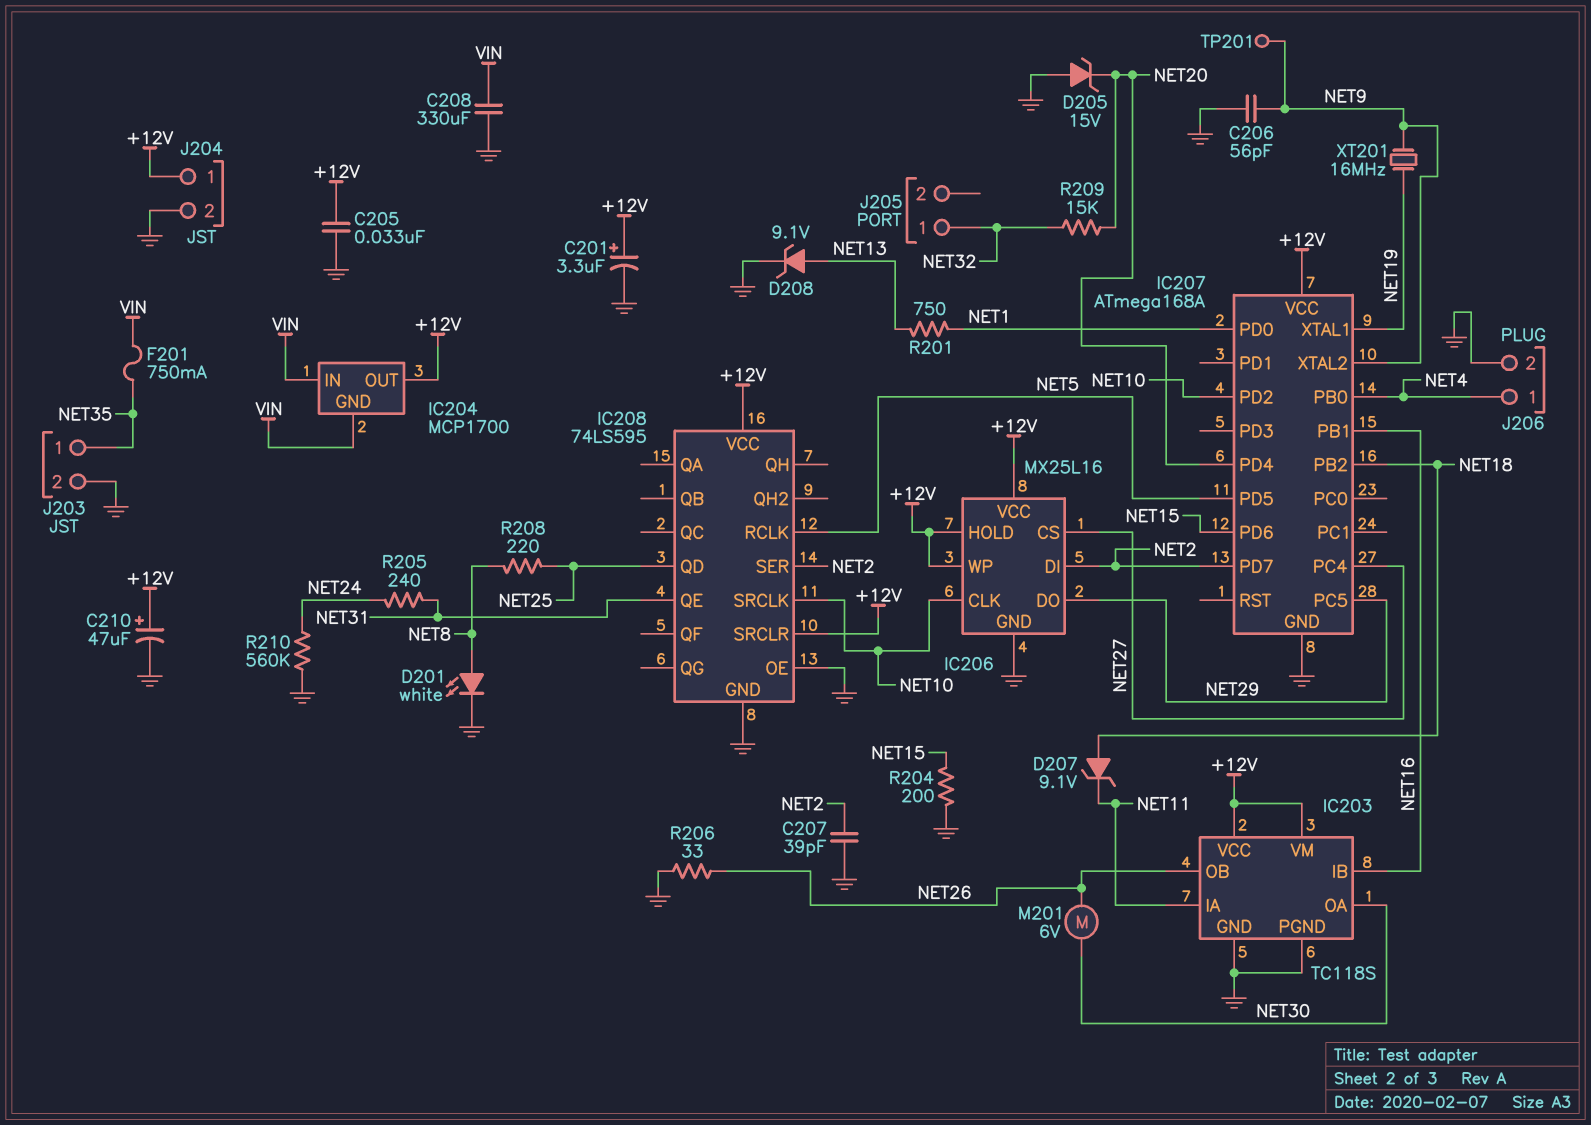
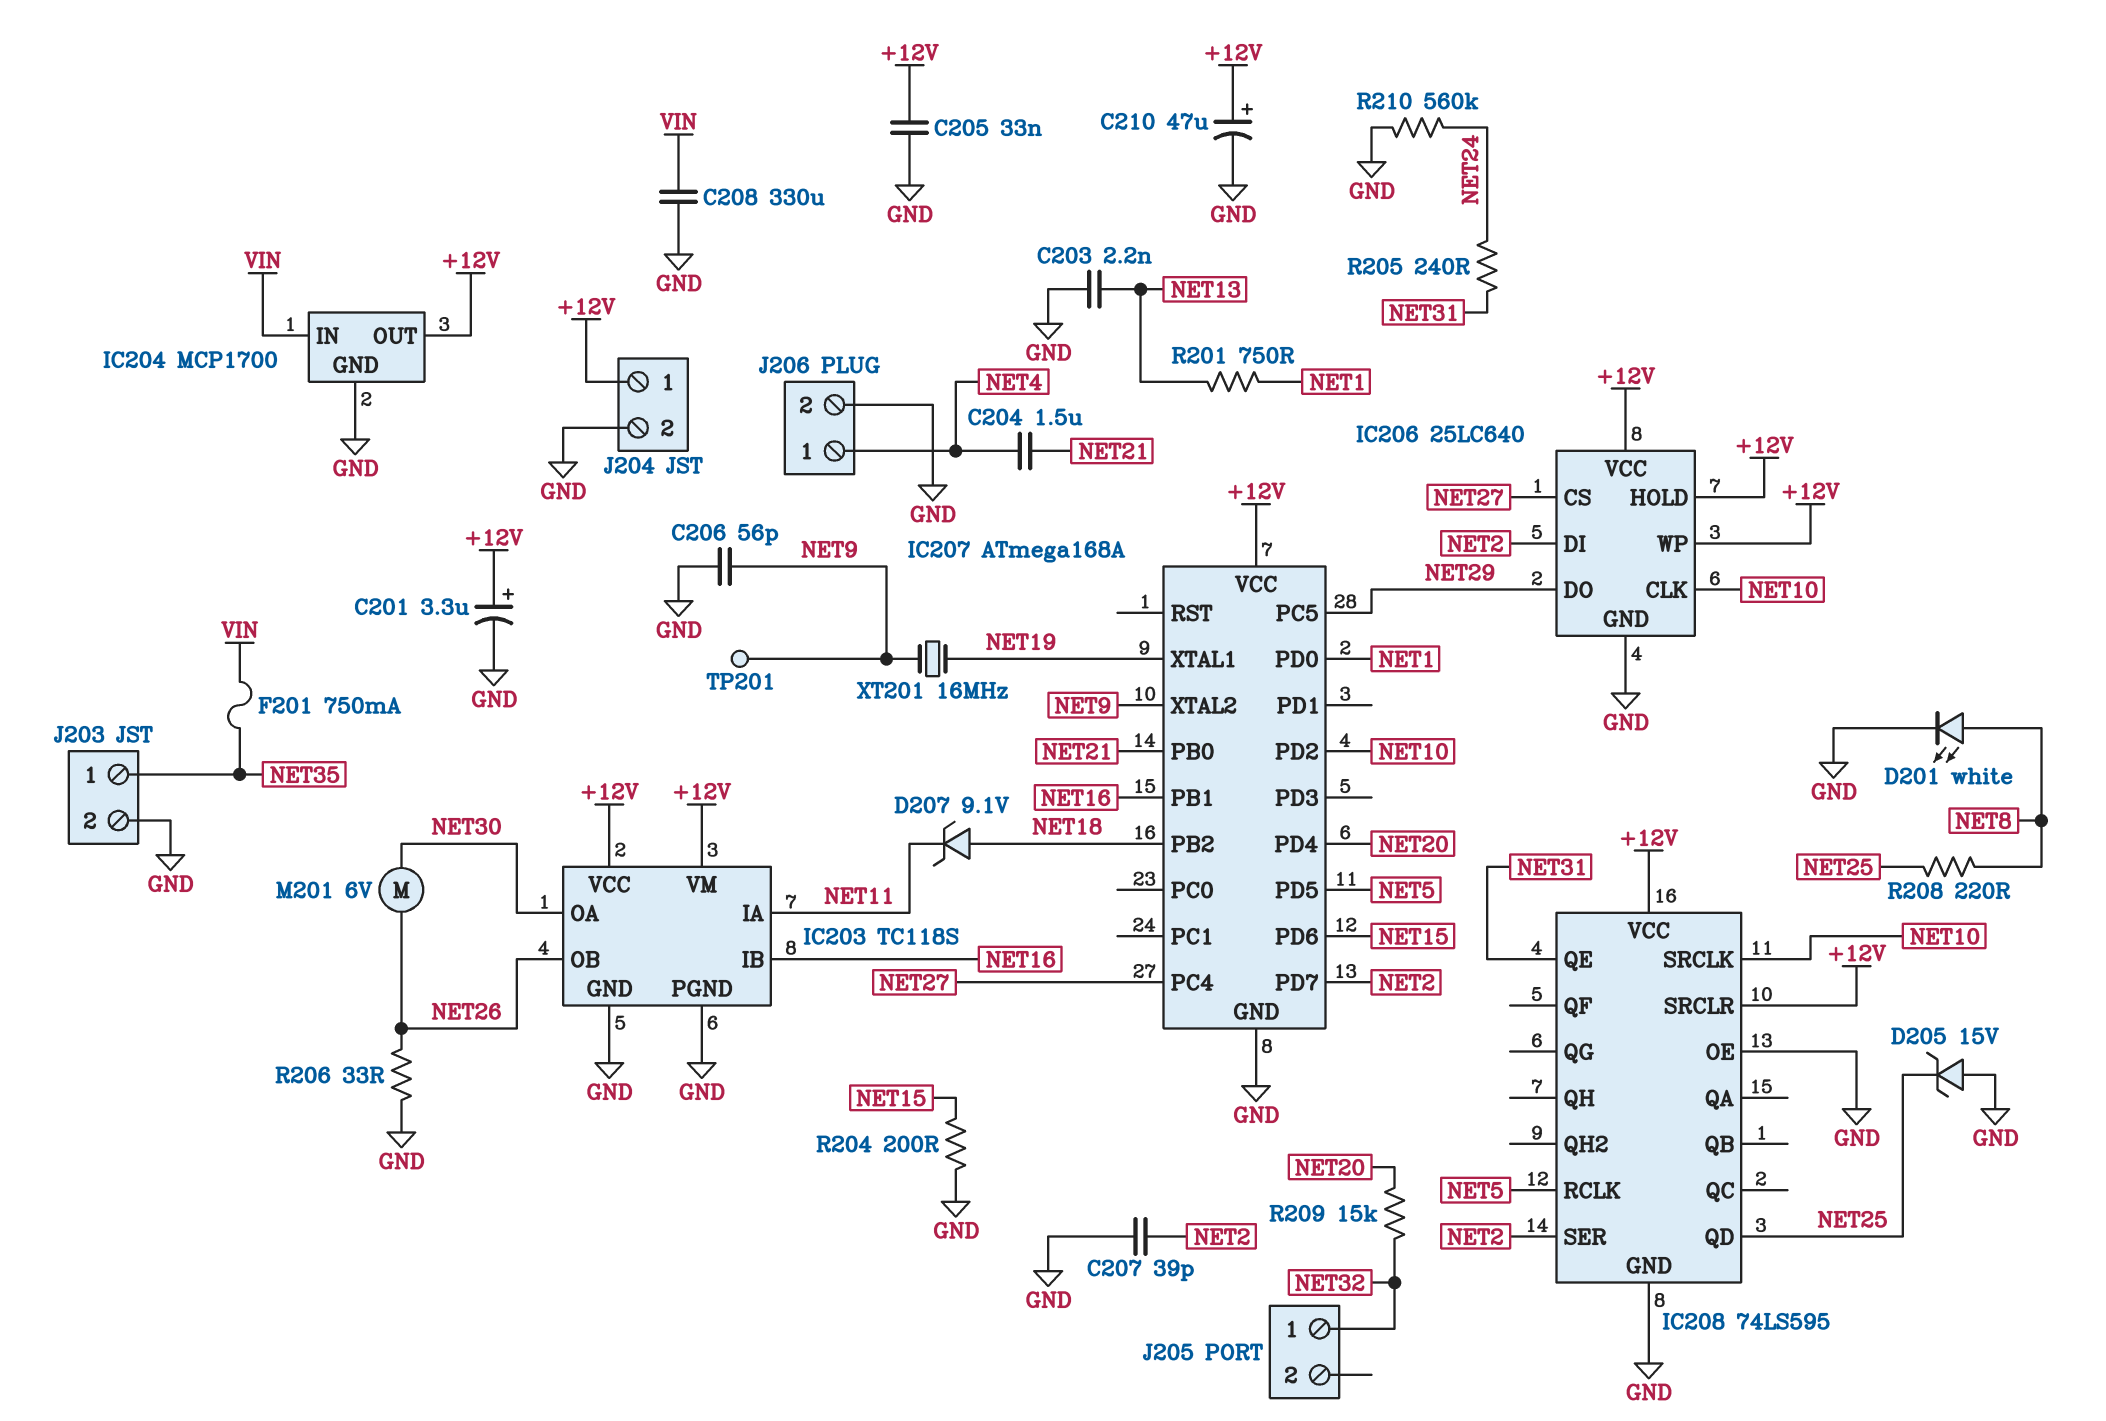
C203: none -> 2.2nF (GND, NET13)
C204: none -> 1.5uF (NET4, NET21)
D205: zener 15V (A GND, K NET20) -> zener 15V (A GND, K NET25)
D208: zener 9.1V (A NET13, K GND) -> none
IC204 pin GND: VIN -> GND
IC206: MX25L16 -> 25LC640
IC207 pin PB0: NET4 -> NET21

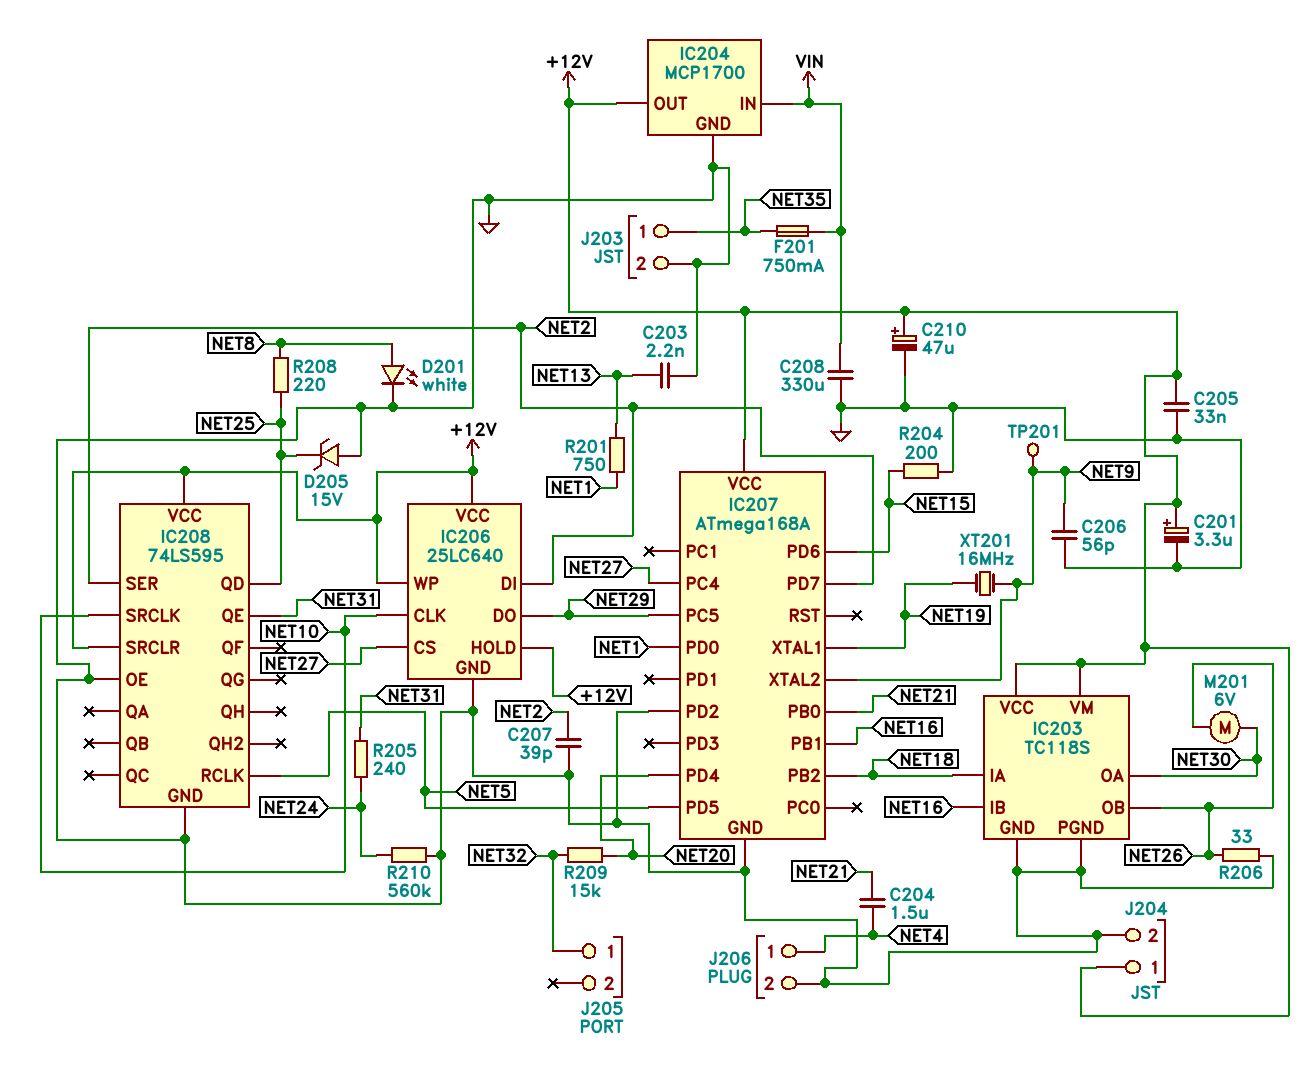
D207: zener 9.1V (A NET18, K NET11) -> none
IC203 pin IA: NET11 -> NET18
IC207 pin PD2: NET10 -> GND

